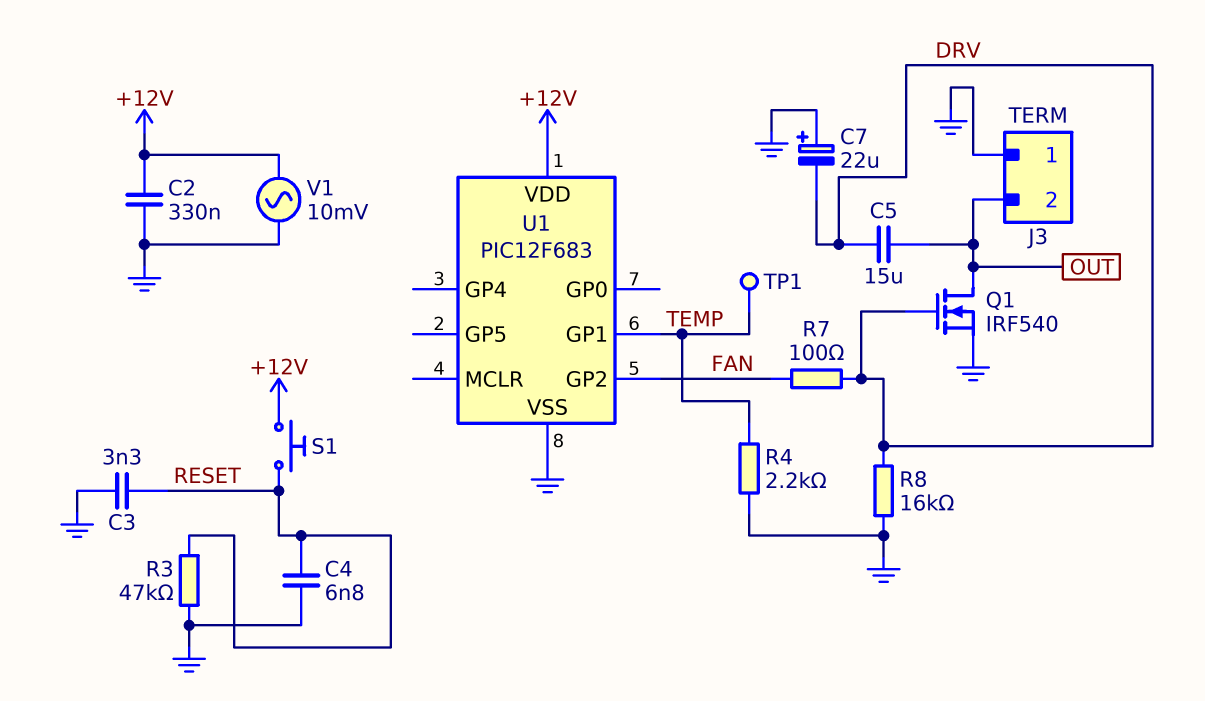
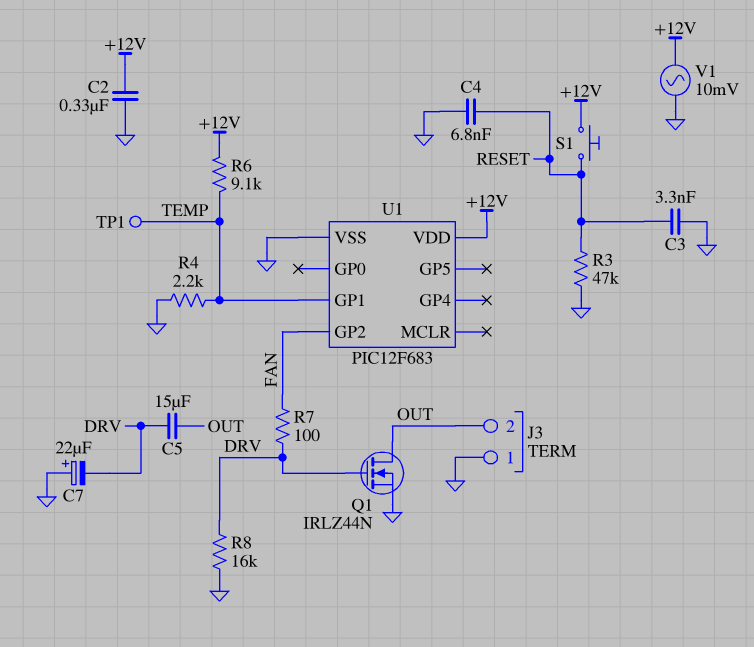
Q1: NMOS IRF540 (G DRV, D OUT, S GND) -> NMOS IRLZ44N (G DRV, D OUT, S GND)
R6: none -> 9.1k (+12V, TEMP)

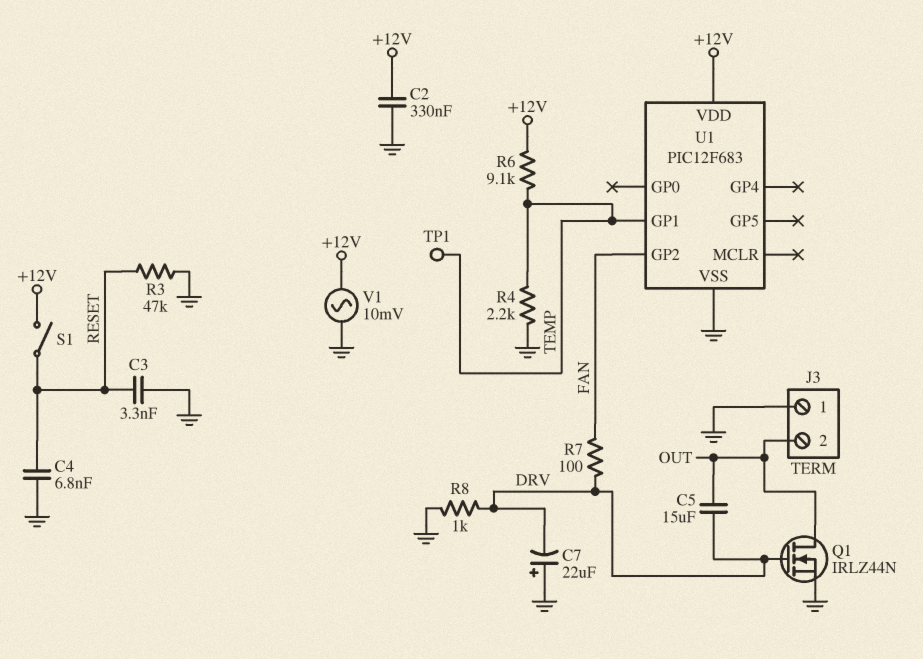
R8: 16k (DRV, GND) -> 1k (DRV, GND)
S1: button (+12V, RESET) -> switch (+12V, RESET)

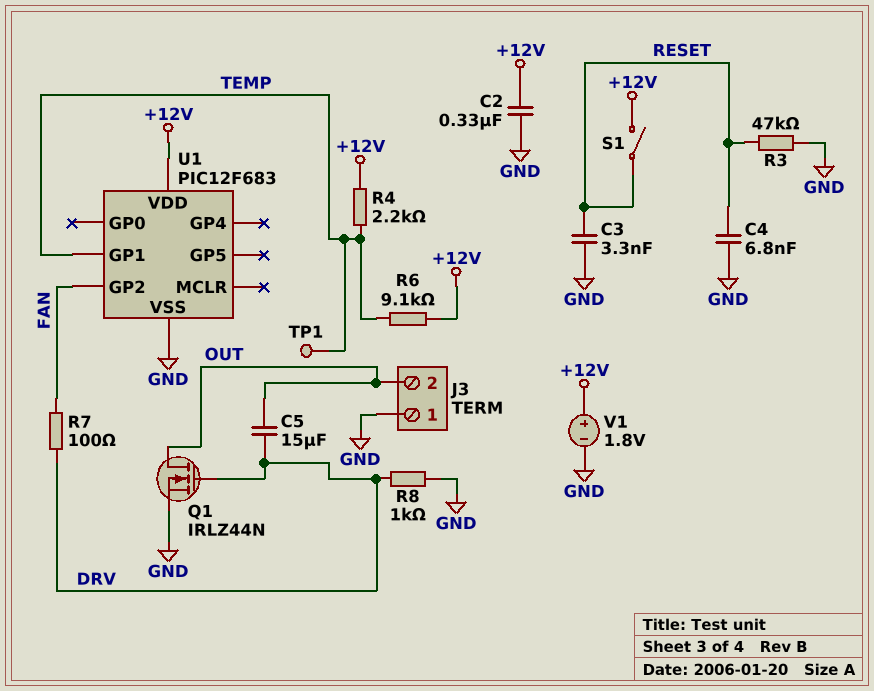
C7: 22uF (plus GND, minus DRV) -> none
R4: 2.2k (GND, TEMP) -> 2.2k (+12V, TEMP)
V1: AC 10mV (+12V, GND) -> 1.8V (plus +12V, minus GND)

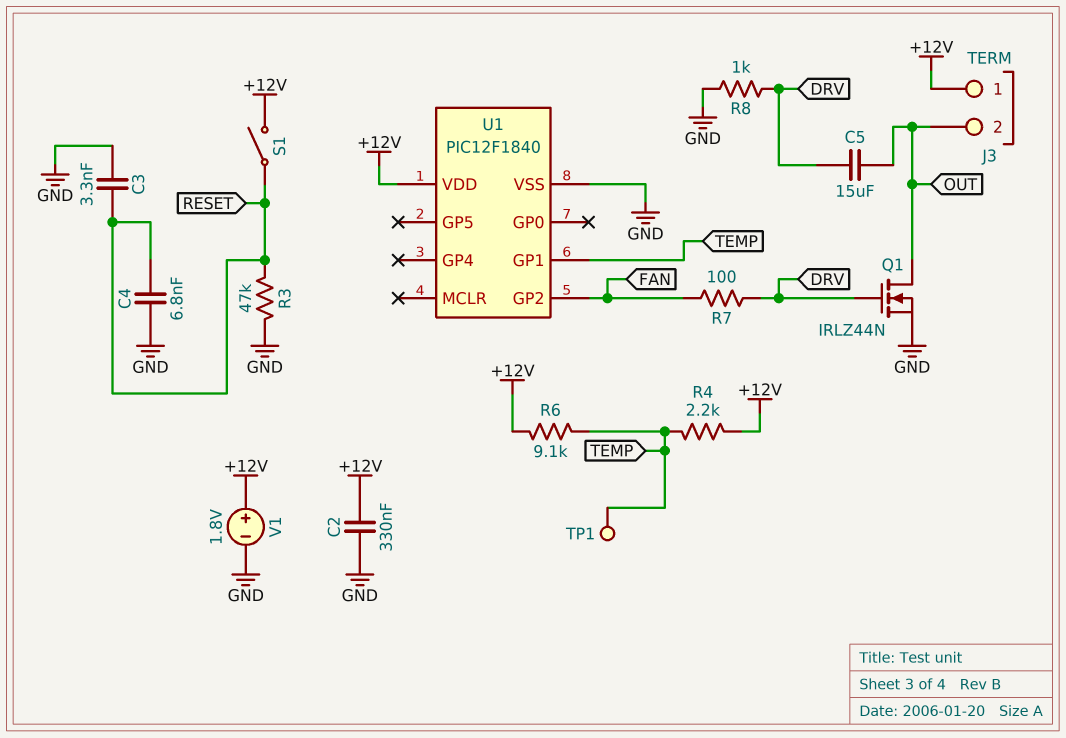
J3 pin 1: GND -> +12V
U1: PIC12F683 -> PIC12F1840

